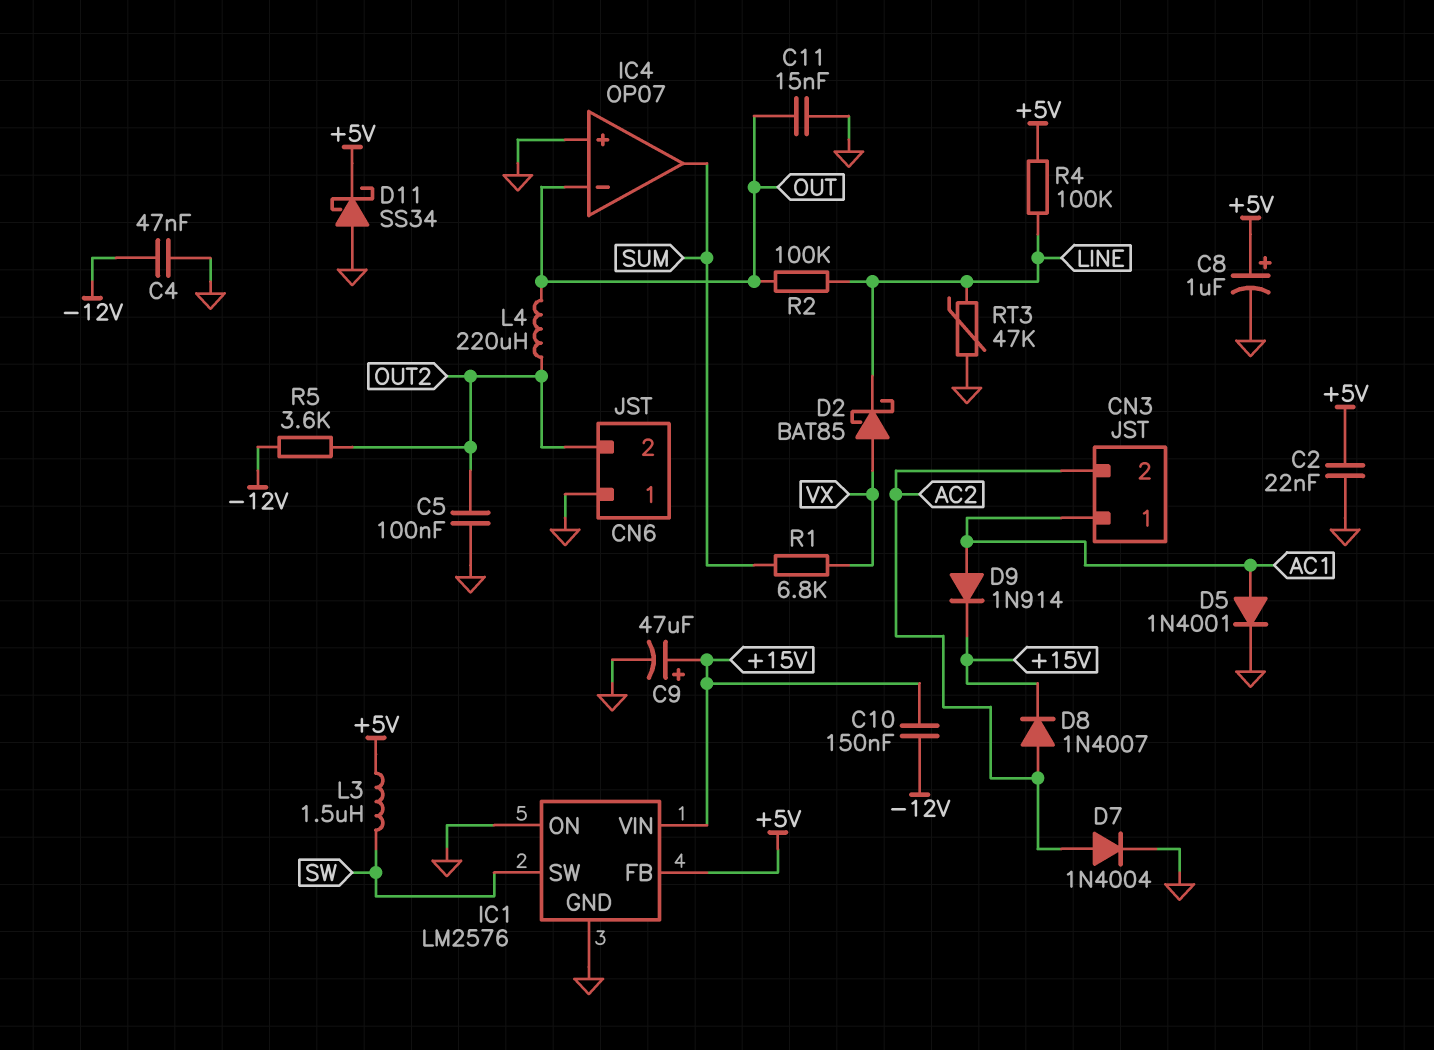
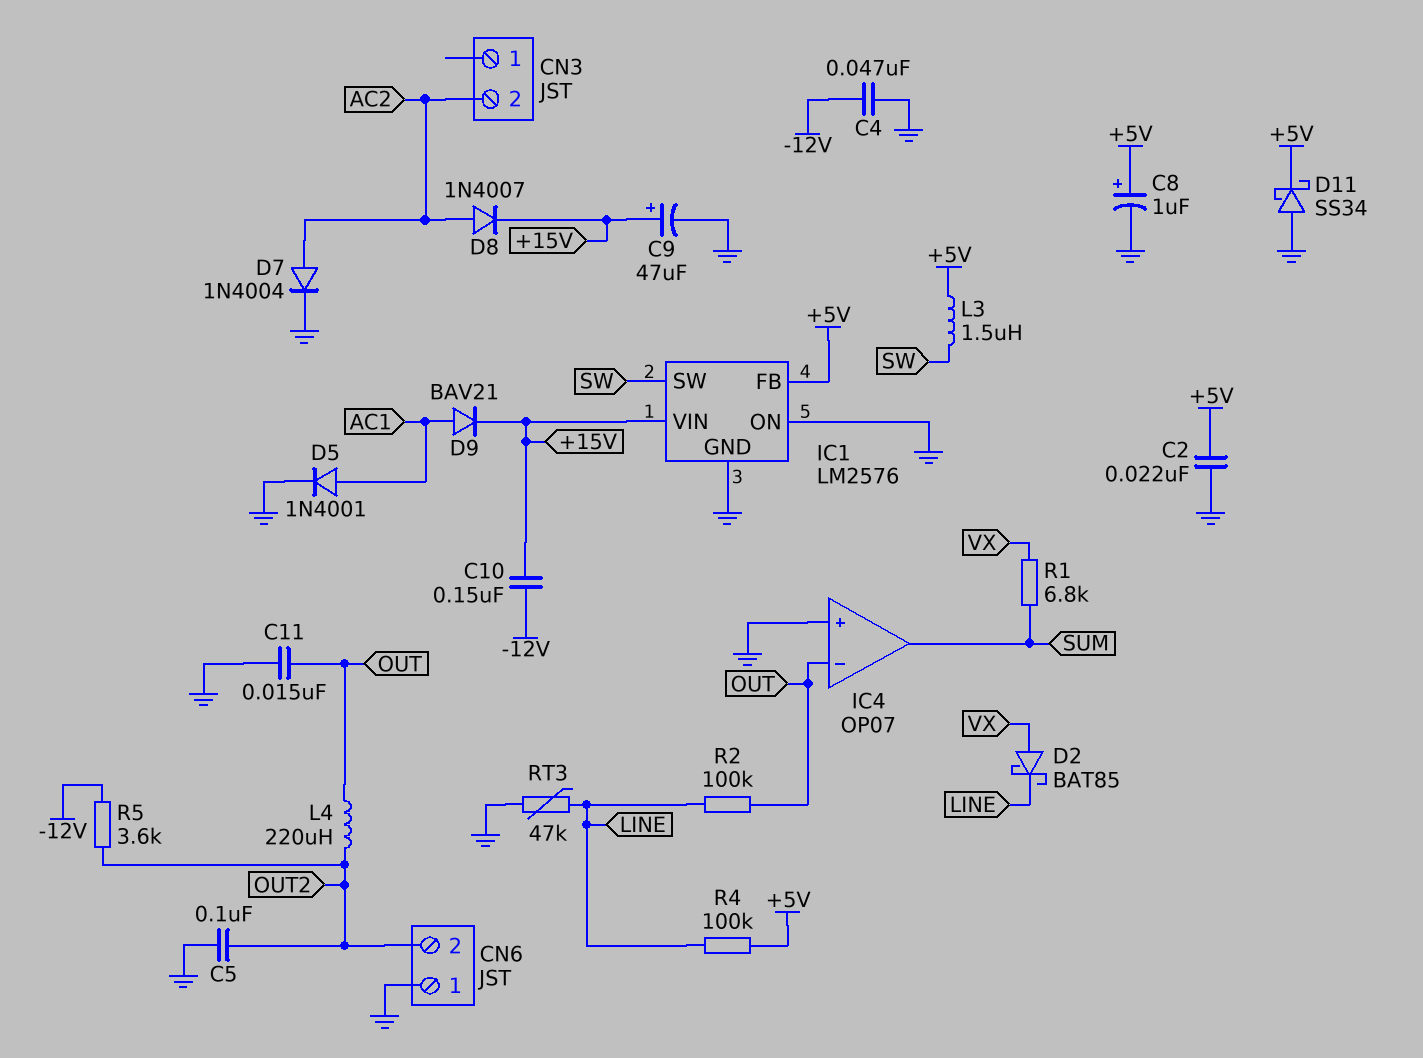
CN3 pin 1: AC1 -> none
D9: diode 1N914 (A AC1, K +15V) -> diode BAV21 (A AC1, K +15V)

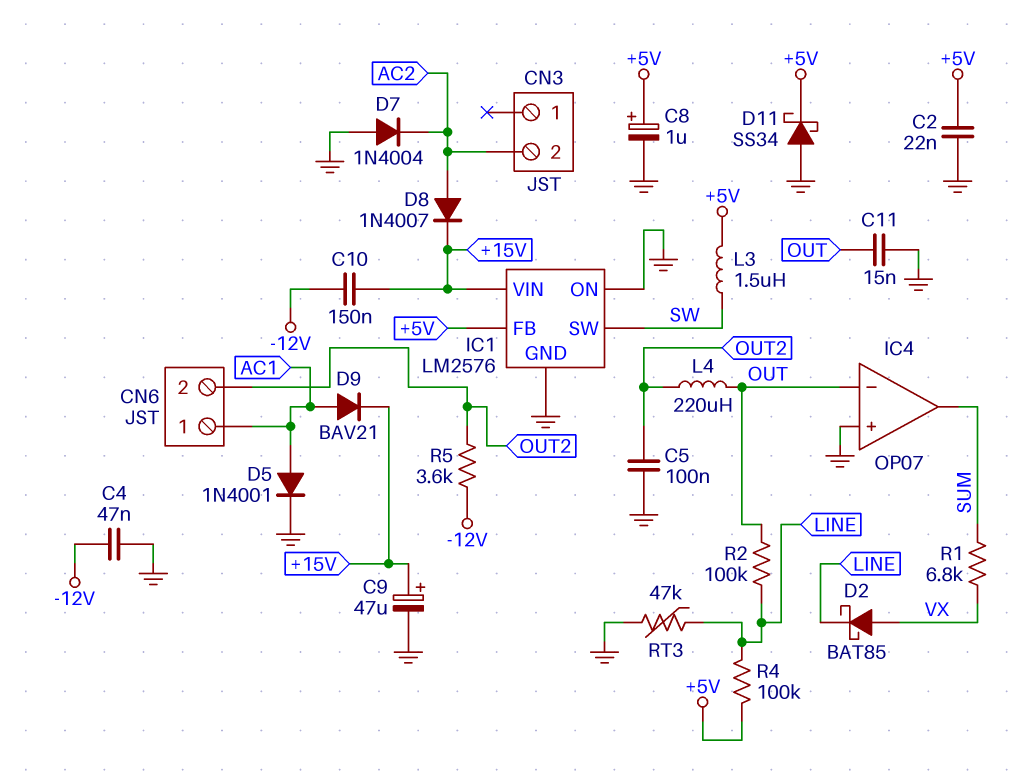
CN6 pin 1: GND -> AC1
D7: diode 1N4004 (A AC2, K GND) -> diode 1N4004 (A GND, K AC2)

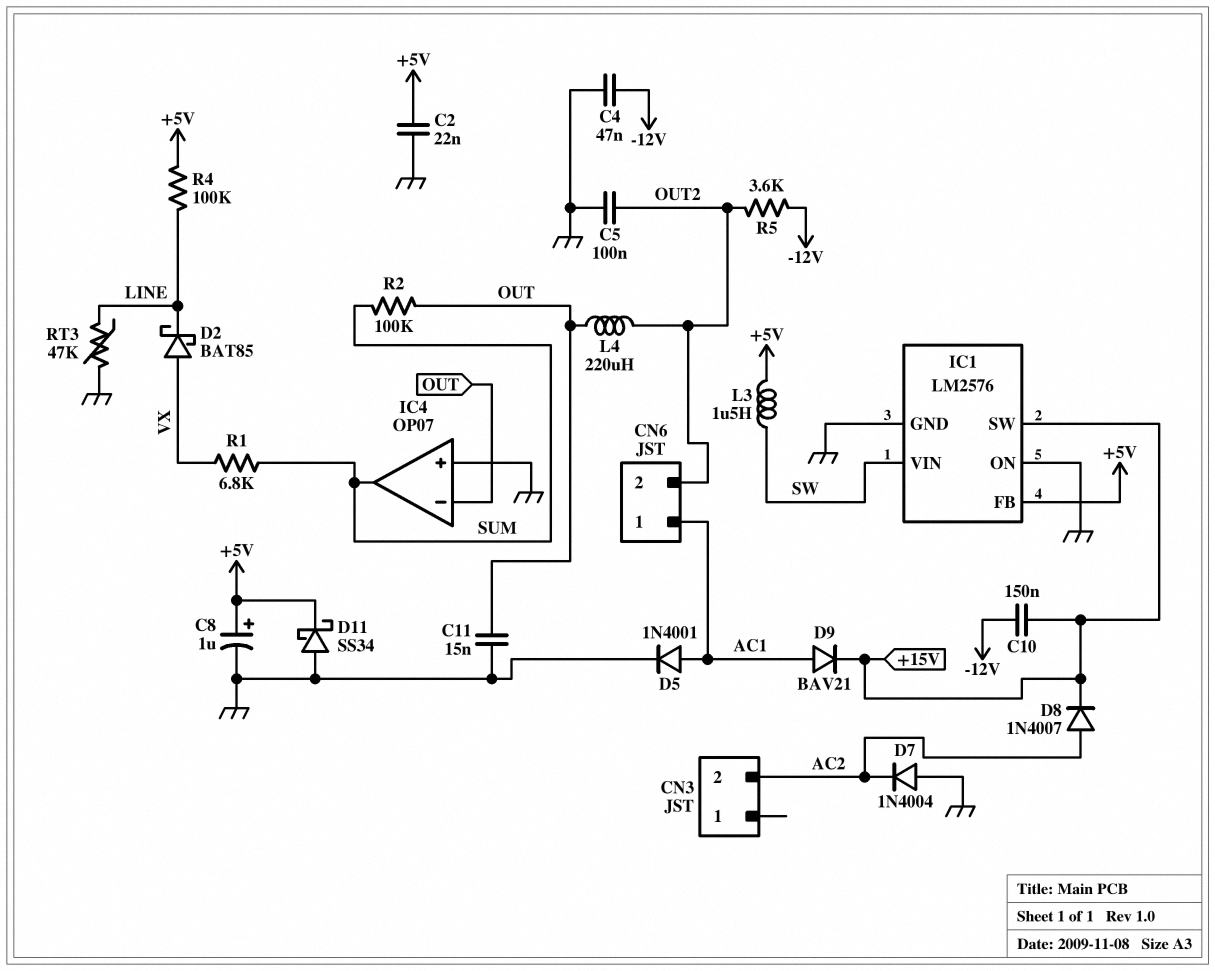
C9: 47uF (plus +15V, minus GND) -> none
IC1 pin SW: SW -> +15V
IC1 pin VIN: +15V -> SW
R2: 100k (LINE, OUT) -> 100k (OUT, SUM)

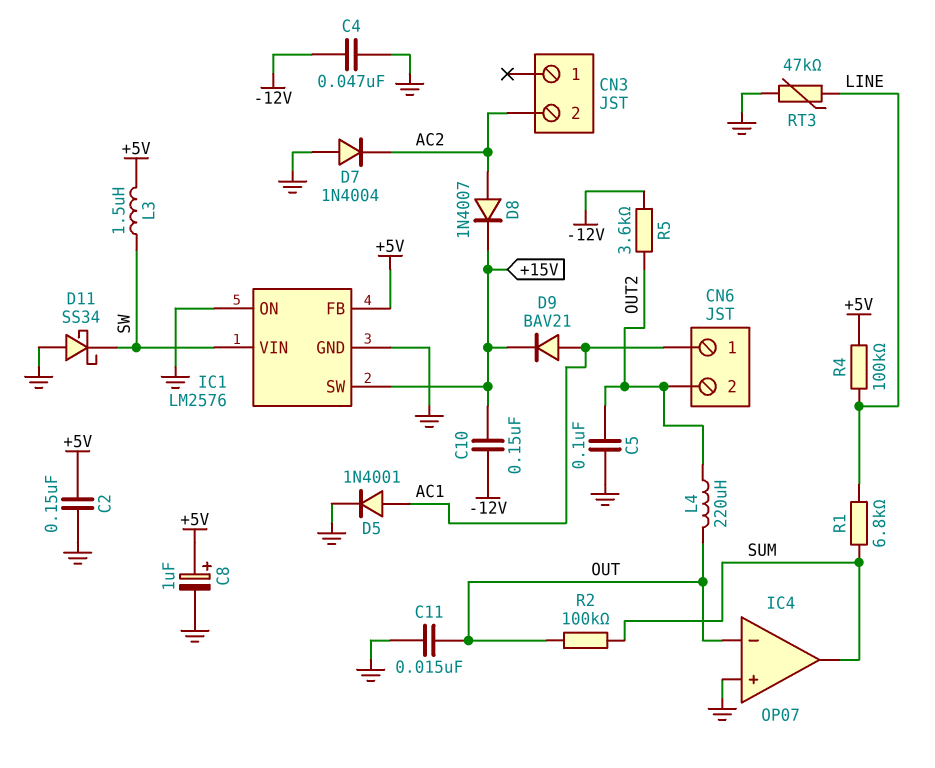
C2: 22nF (+5V, GND) -> 150nF (+5V, GND)
D2: schottky BAT85 (A VX, K LINE) -> none
D11: schottky SS34 (A GND, K +5V) -> schottky SS34 (A GND, K SW)
R1: 6.8k (SUM, VX) -> 6.8k (LINE, SUM)

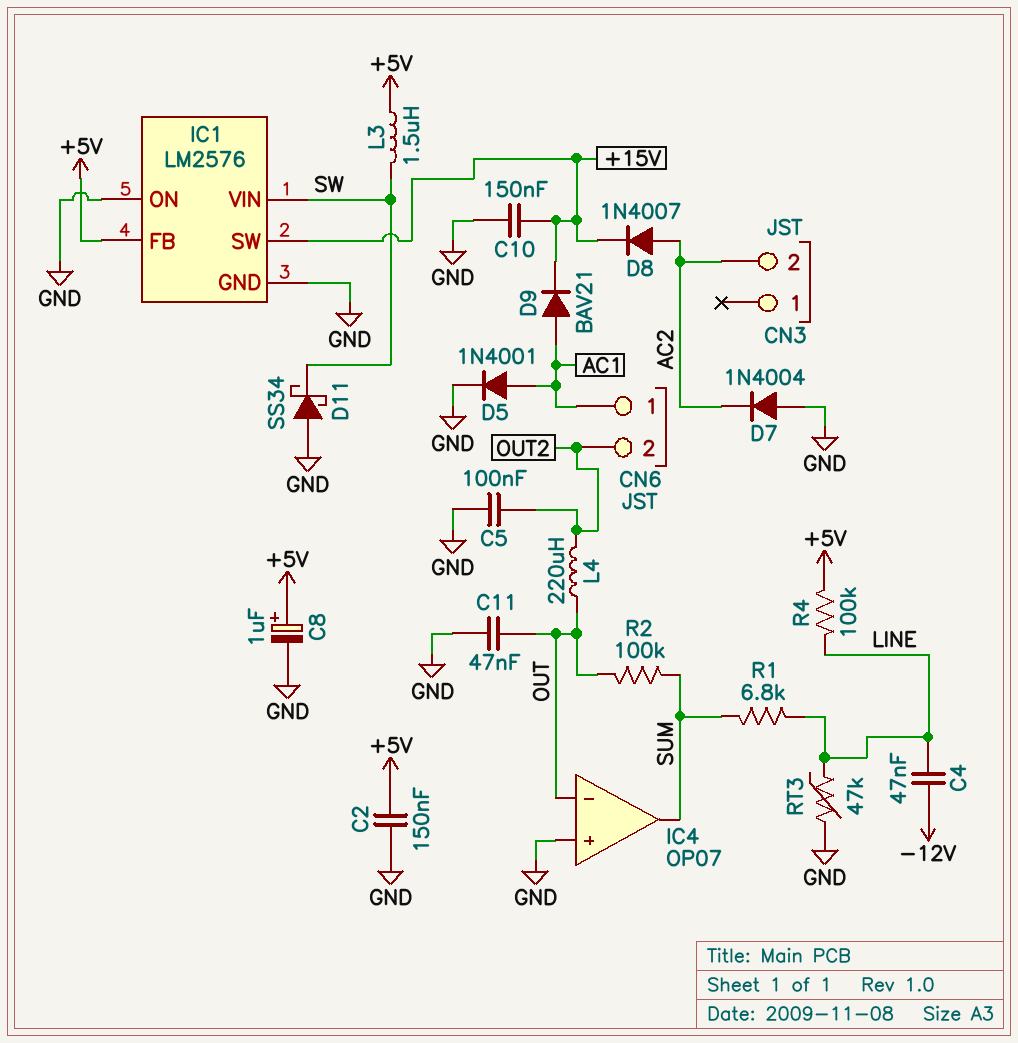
C4: 47nF (-12V, GND) -> 47nF (-12V, LINE)
C10: 150nF (+15V, -12V) -> 150nF (+15V, GND)
C11: 15nF (GND, OUT) -> 47nF (GND, OUT)
R5: 3.6k (-12V, OUT2) -> none

